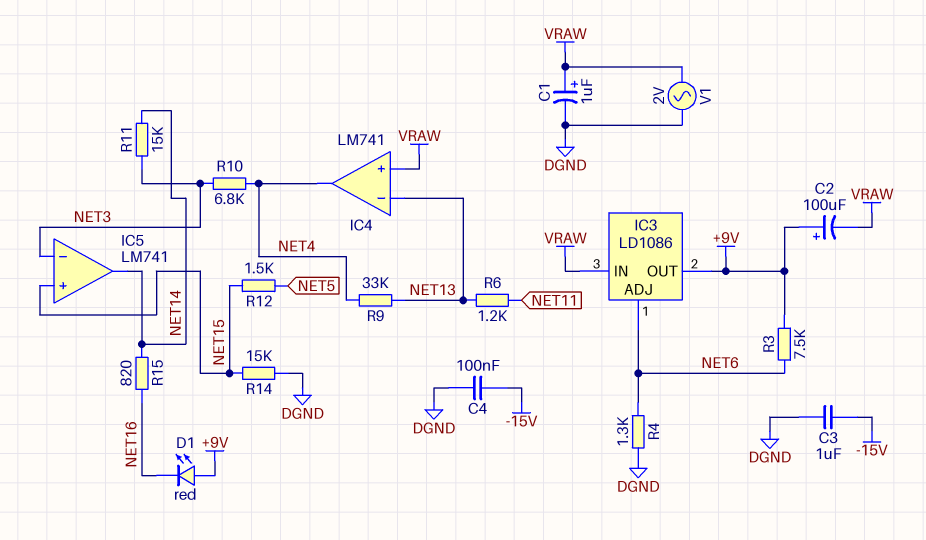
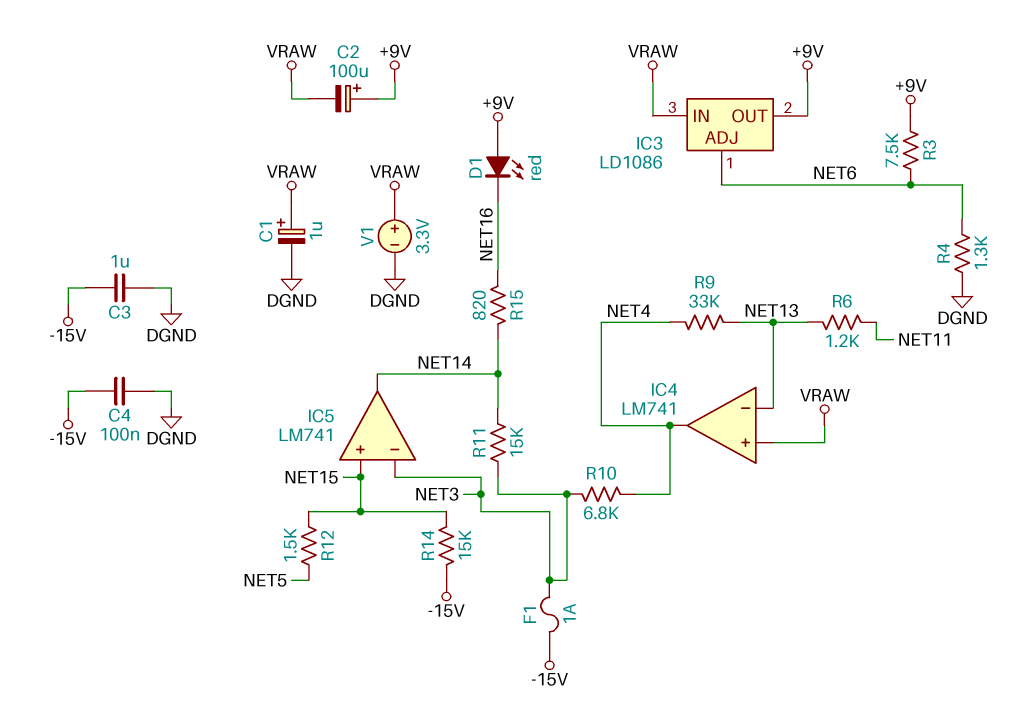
F1: none -> 1A (-15V, NET3)
R14: 15k (DGND, NET15) -> 15k (-15V, NET15)
V1: AC 2V (DGND, VRAW) -> 3.3V (plus VRAW, minus DGND)

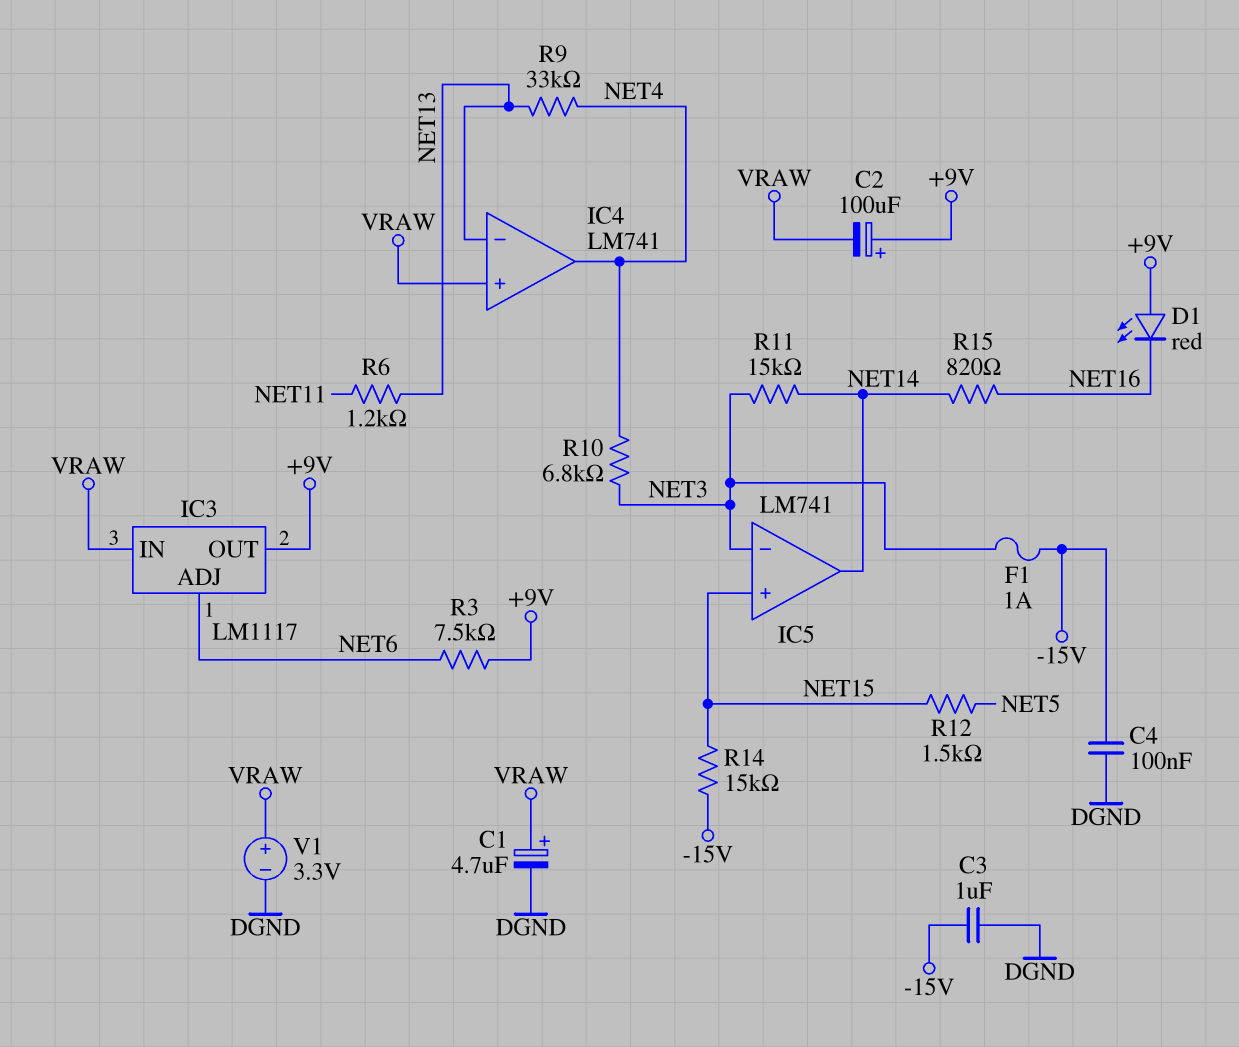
C1: 1uF (plus VRAW, minus DGND) -> 4.7uF (plus VRAW, minus DGND)
IC3: LD1086 -> LM1117
R4: 1.3k (DGND, NET6) -> none

